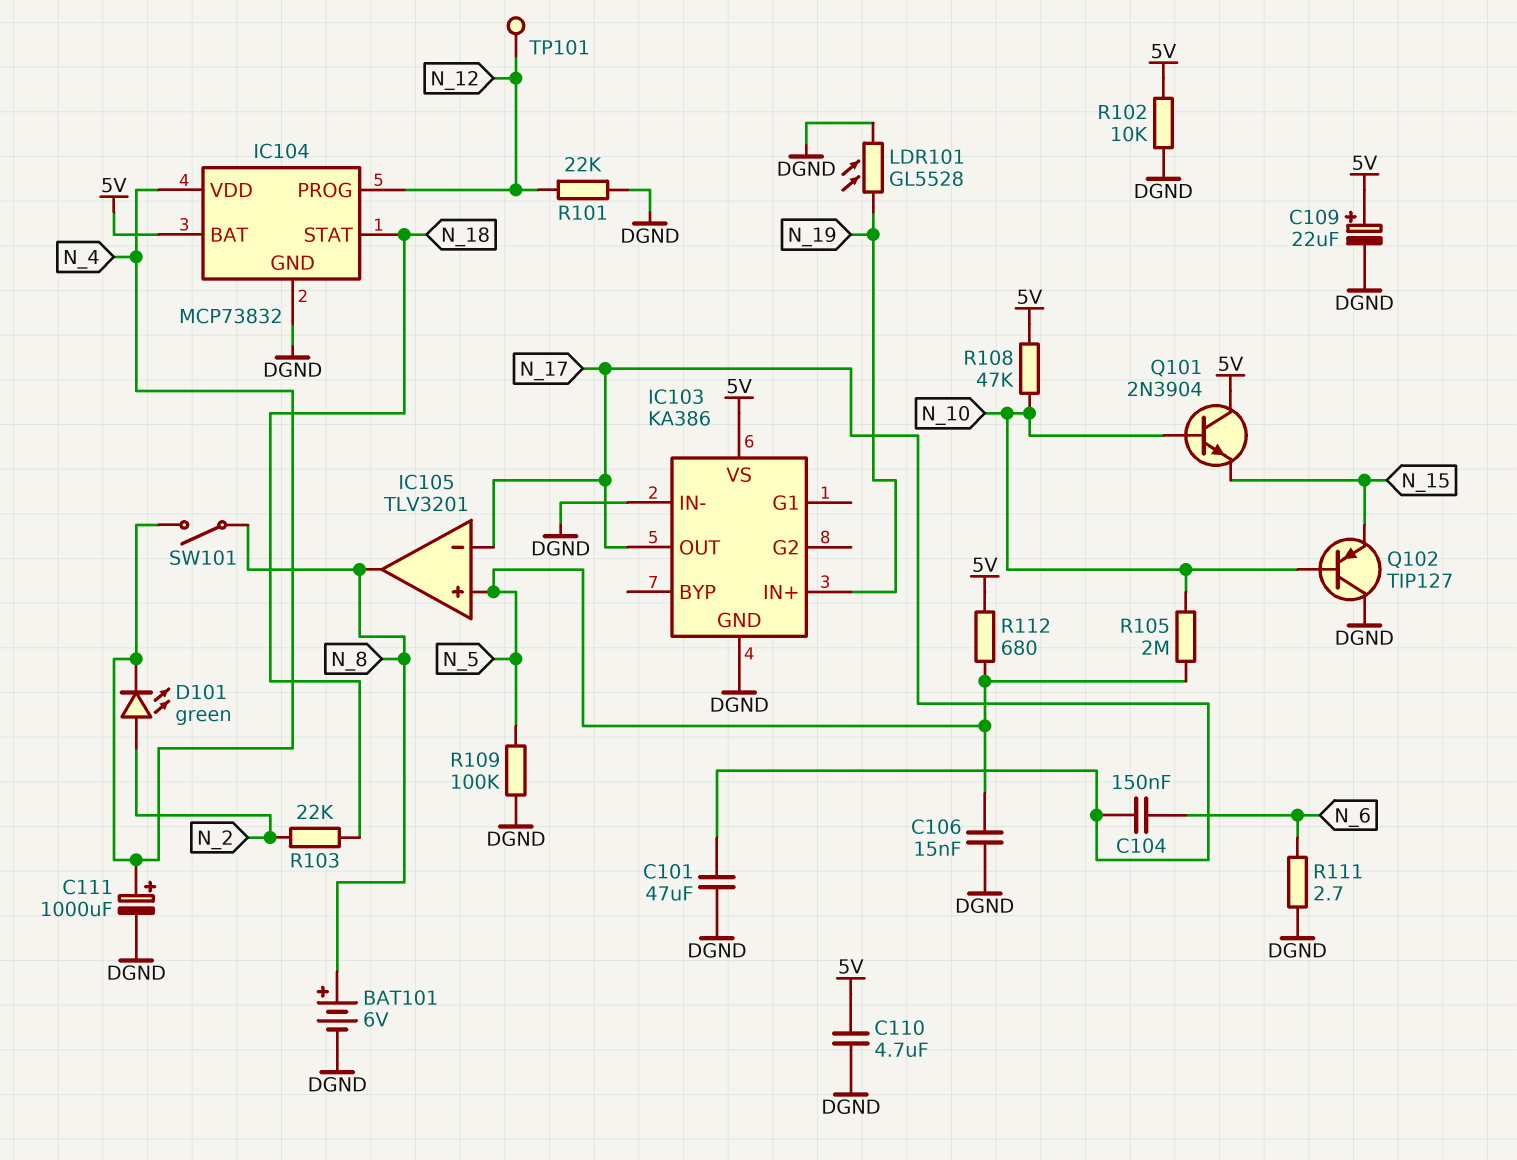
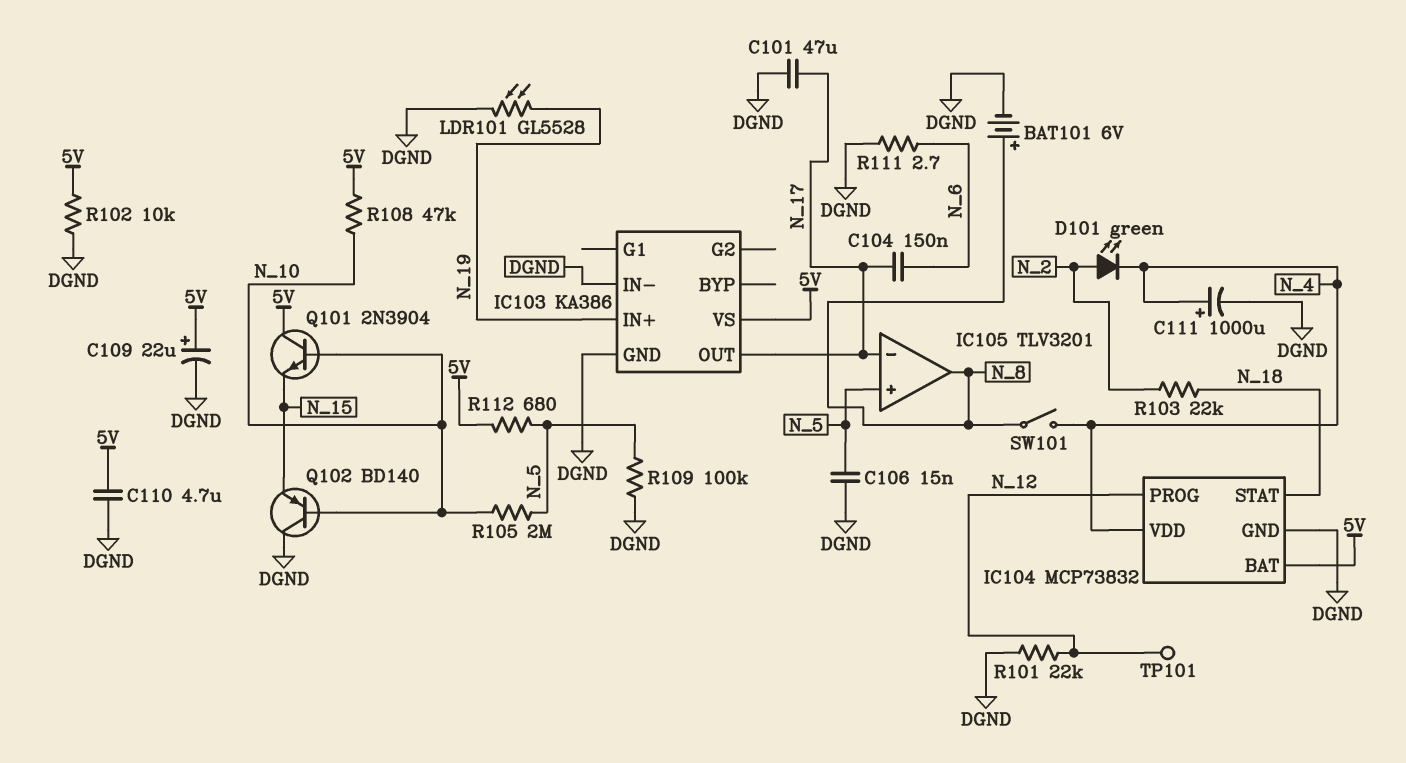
Q102: PNP TIP127 (B N_10, C DGND, E N_15) -> PNP BD140 (B N_10, C DGND, E N_15)

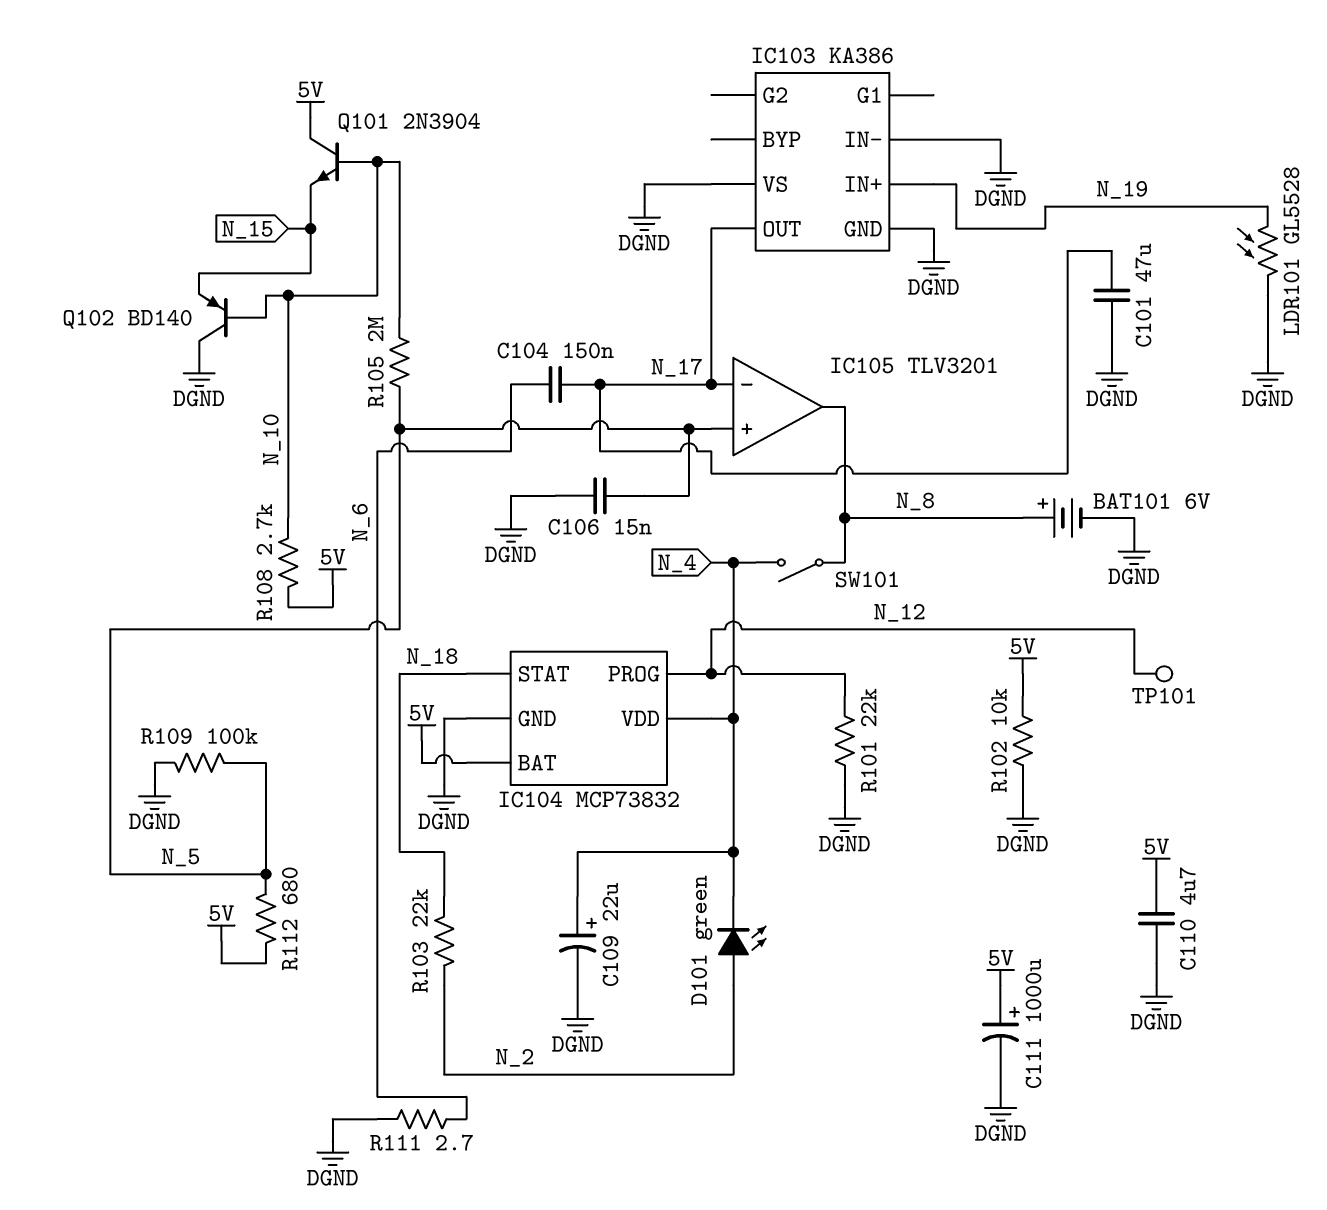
C109: 22uF (plus 5V, minus DGND) -> 22uF (plus N_4, minus DGND)
C111: 1000uF (plus N_4, minus DGND) -> 1000uF (plus 5V, minus DGND)
IC103 pin VS: 5V -> DGND
R108: 47k (5V, N_10) -> 2.7k (5V, N_10)

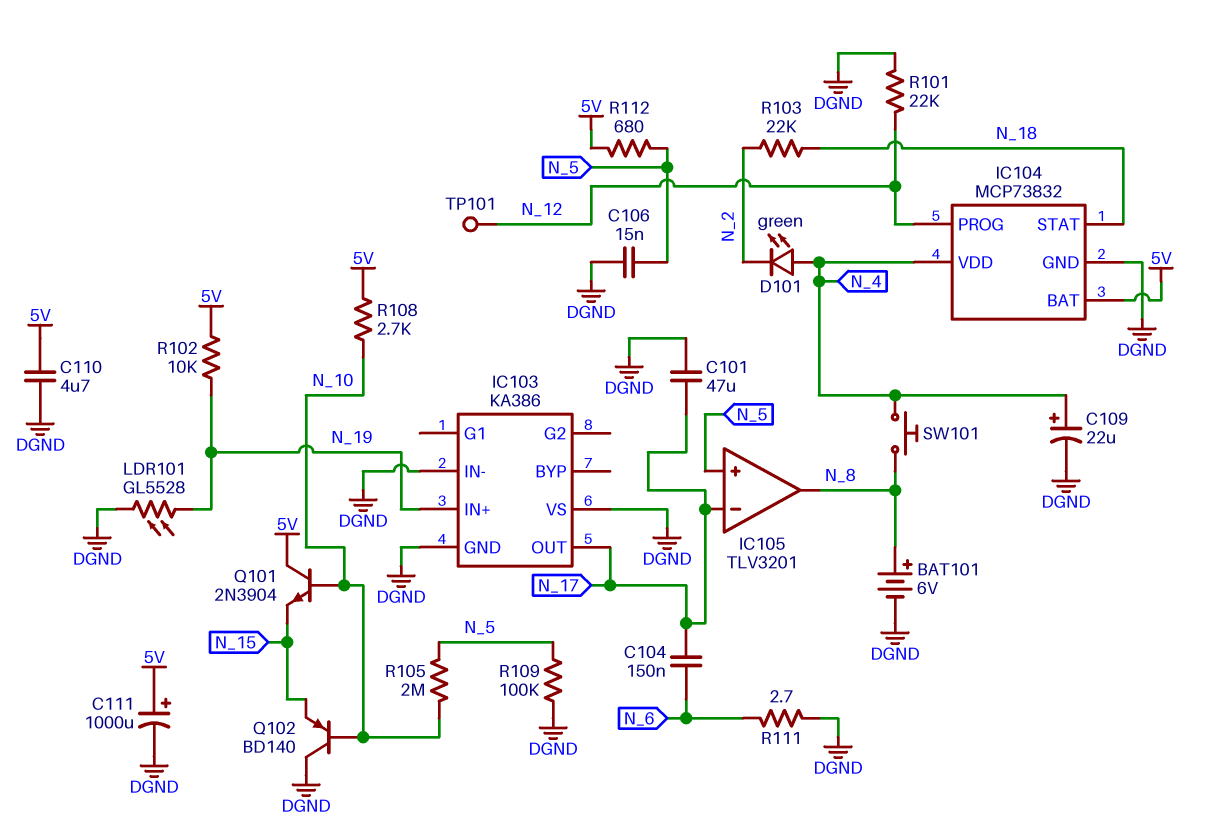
D101: LED green (A N_2, K N_4) -> LED green (A N_4, K N_2)
R102: 10k (5V, DGND) -> 10k (5V, N_19)
SW101: switch (N_4, N_8) -> button (N_4, N_8)

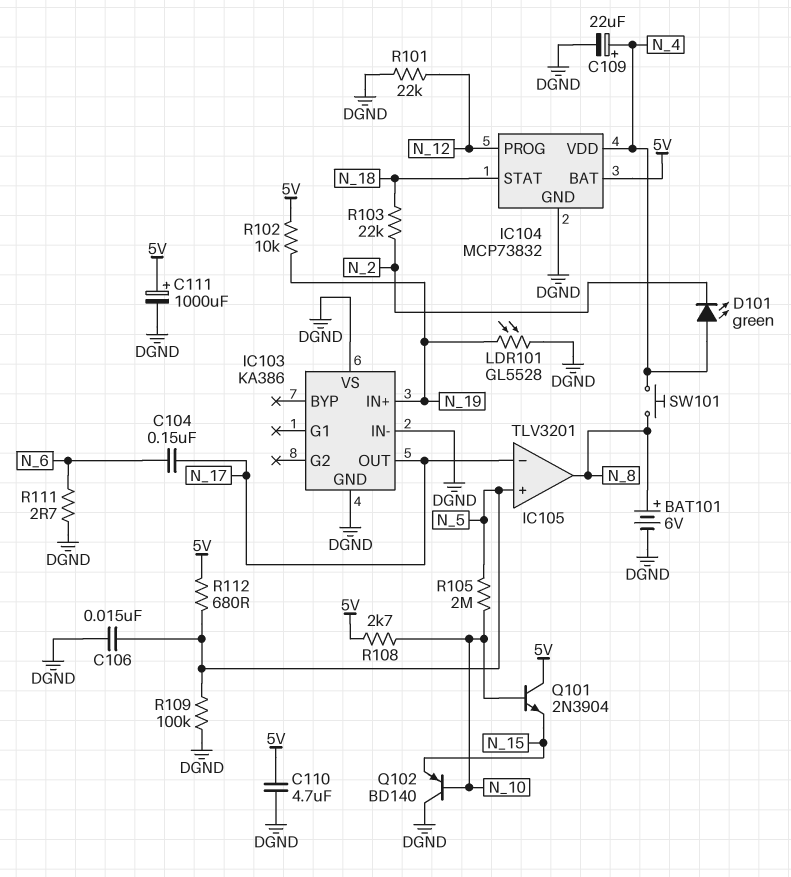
C101: 47uF (DGND, N_17) -> none
TP101: test point (N_12) -> none

